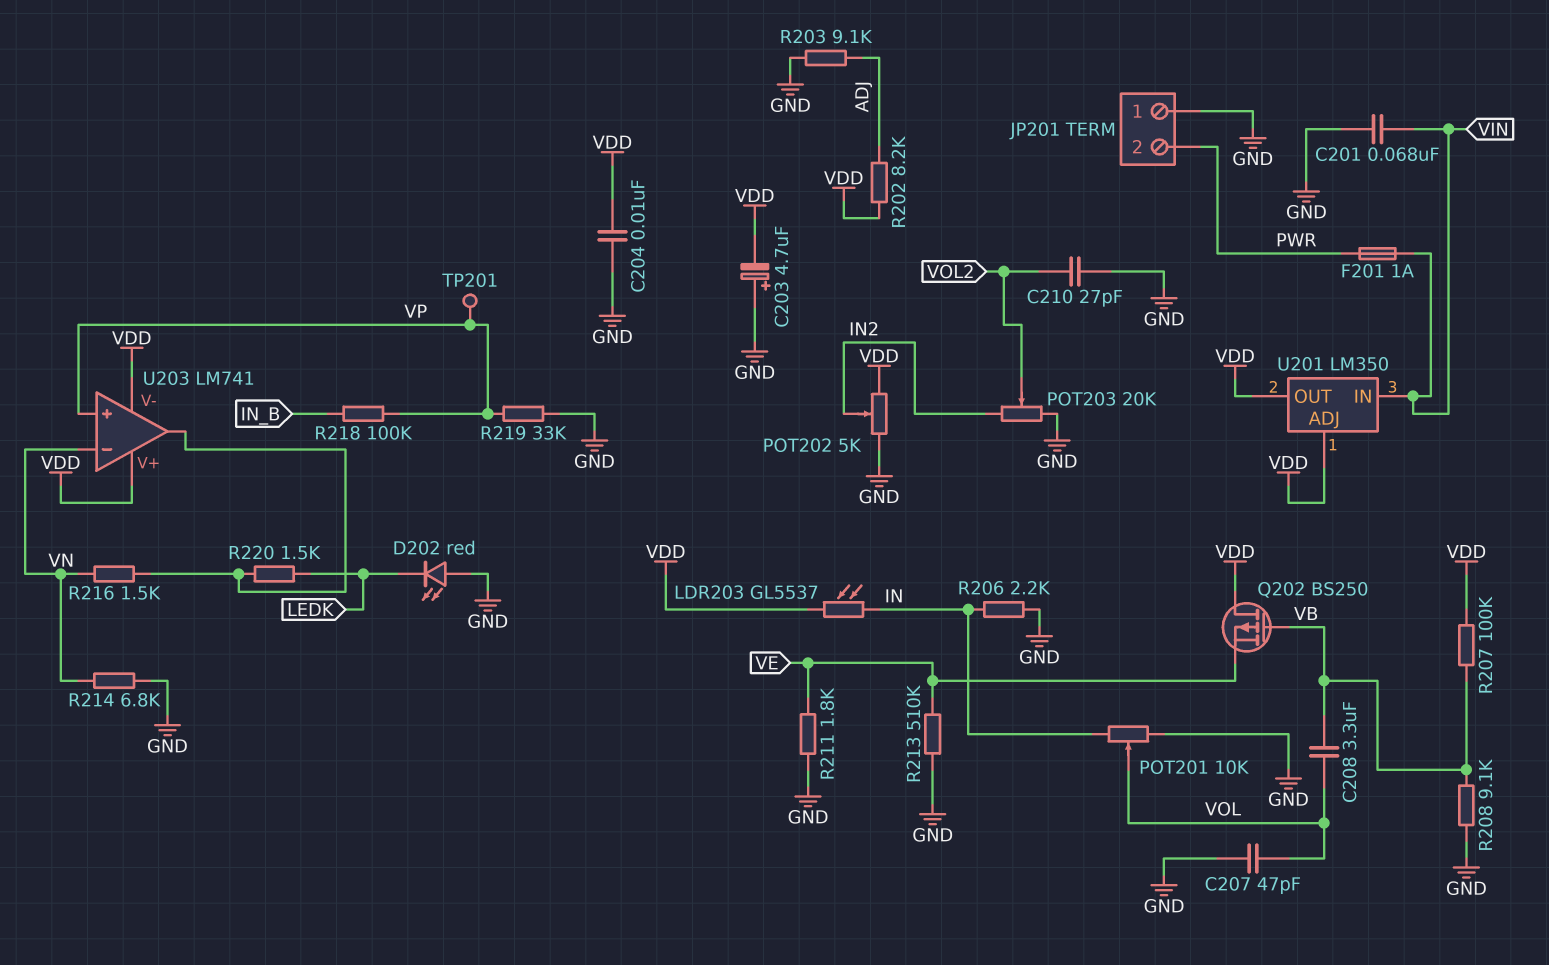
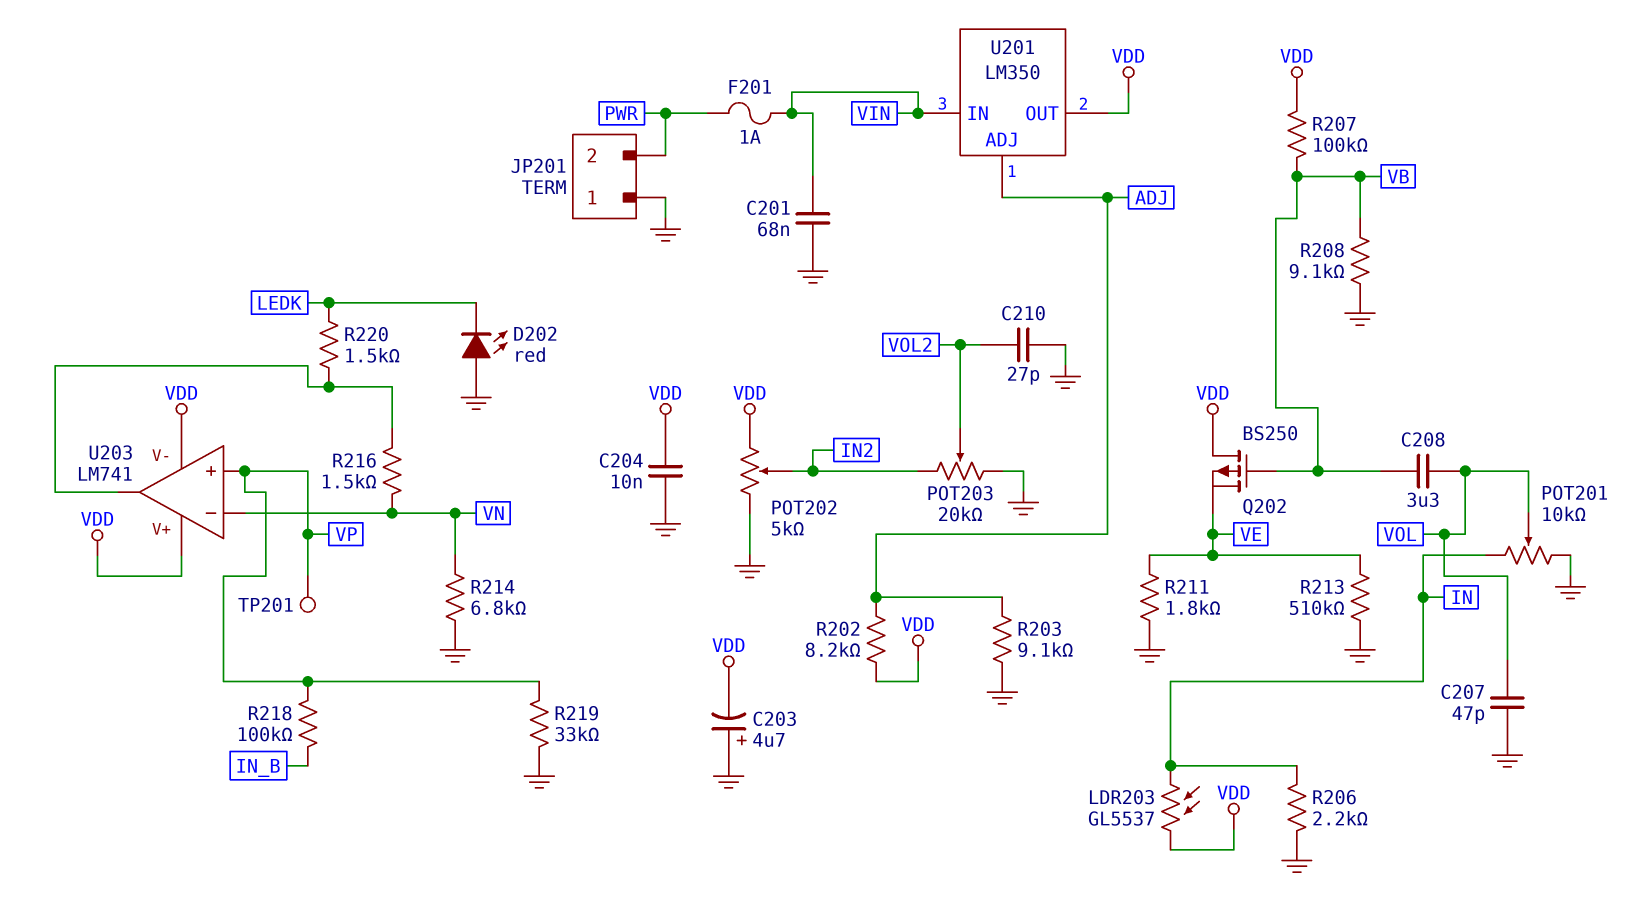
U201 pin ADJ: VDD -> ADJ

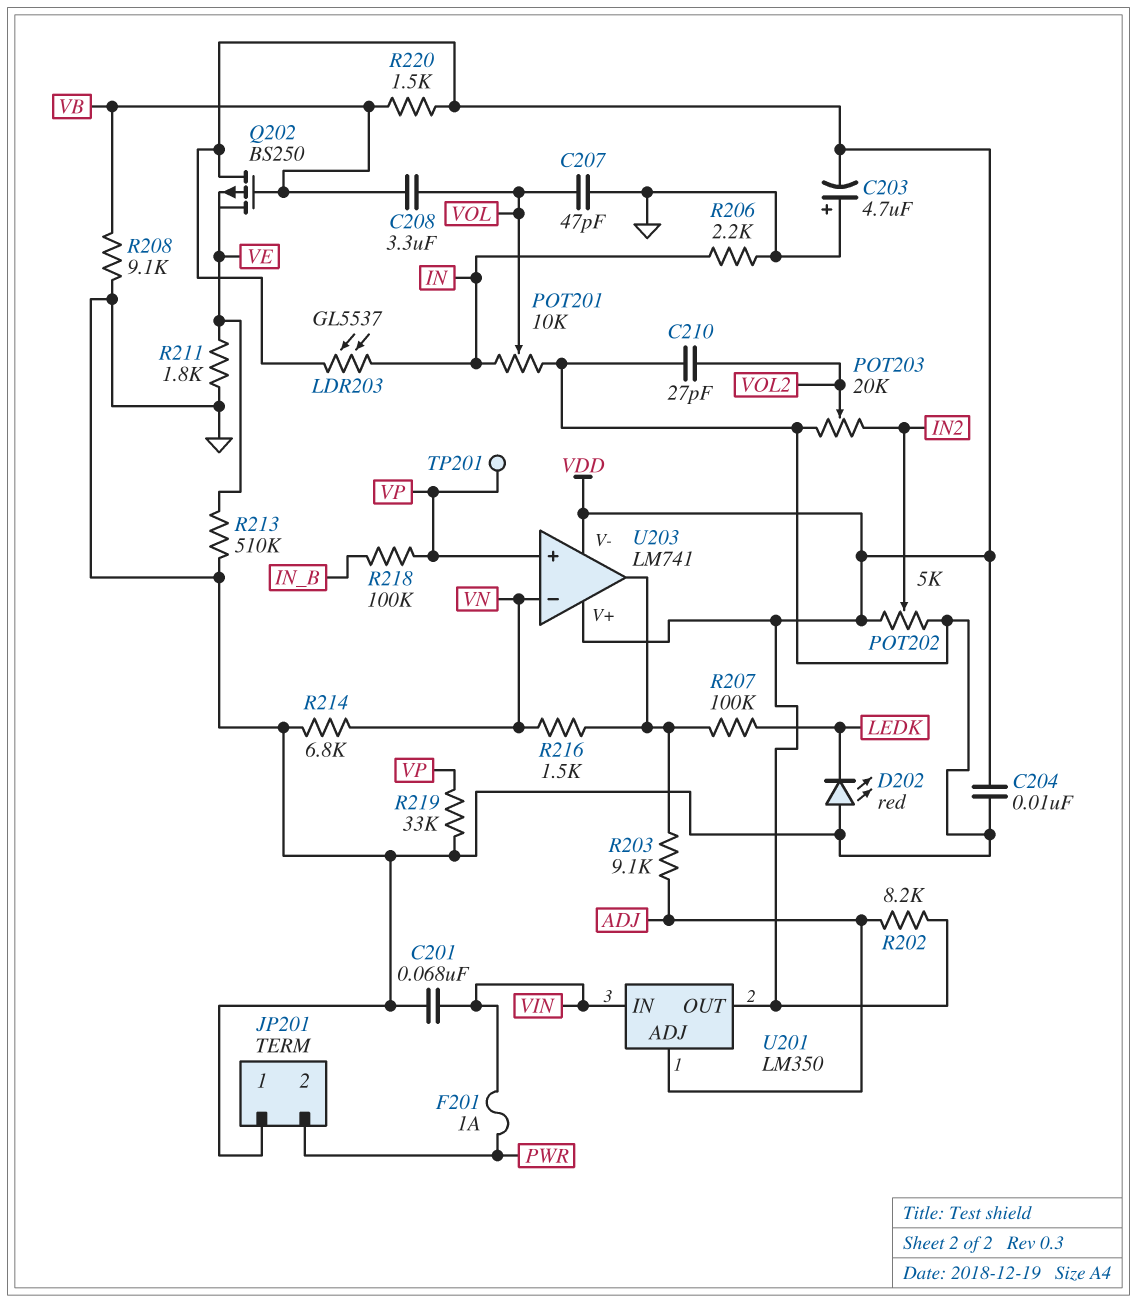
R203: 9.1k (ADJ, GND) -> 9.1k (ADJ, U203/out)
R207: 100k (VB, VDD) -> 100k (LEDK, U203/out)
R220: 1.5k (LEDK, U203/out) -> 1.5k (VB, VDD)

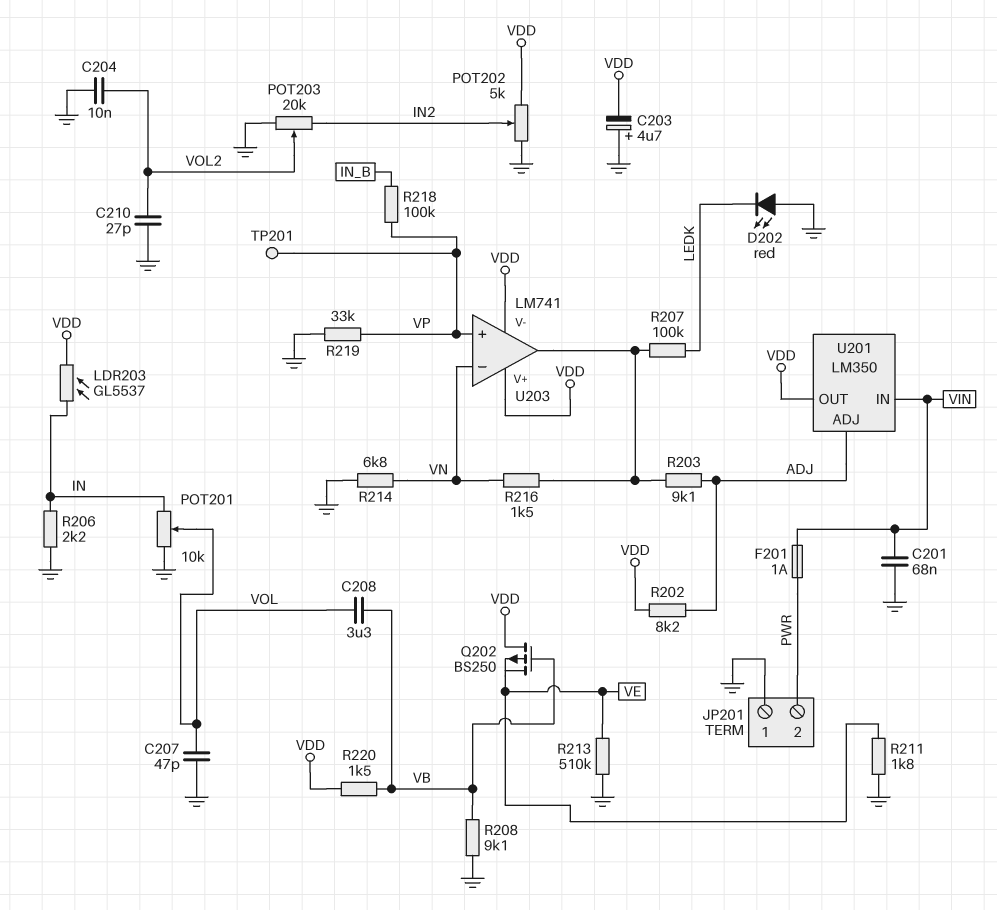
C204: 10nF (GND, VDD) -> 10nF (GND, VOL2)

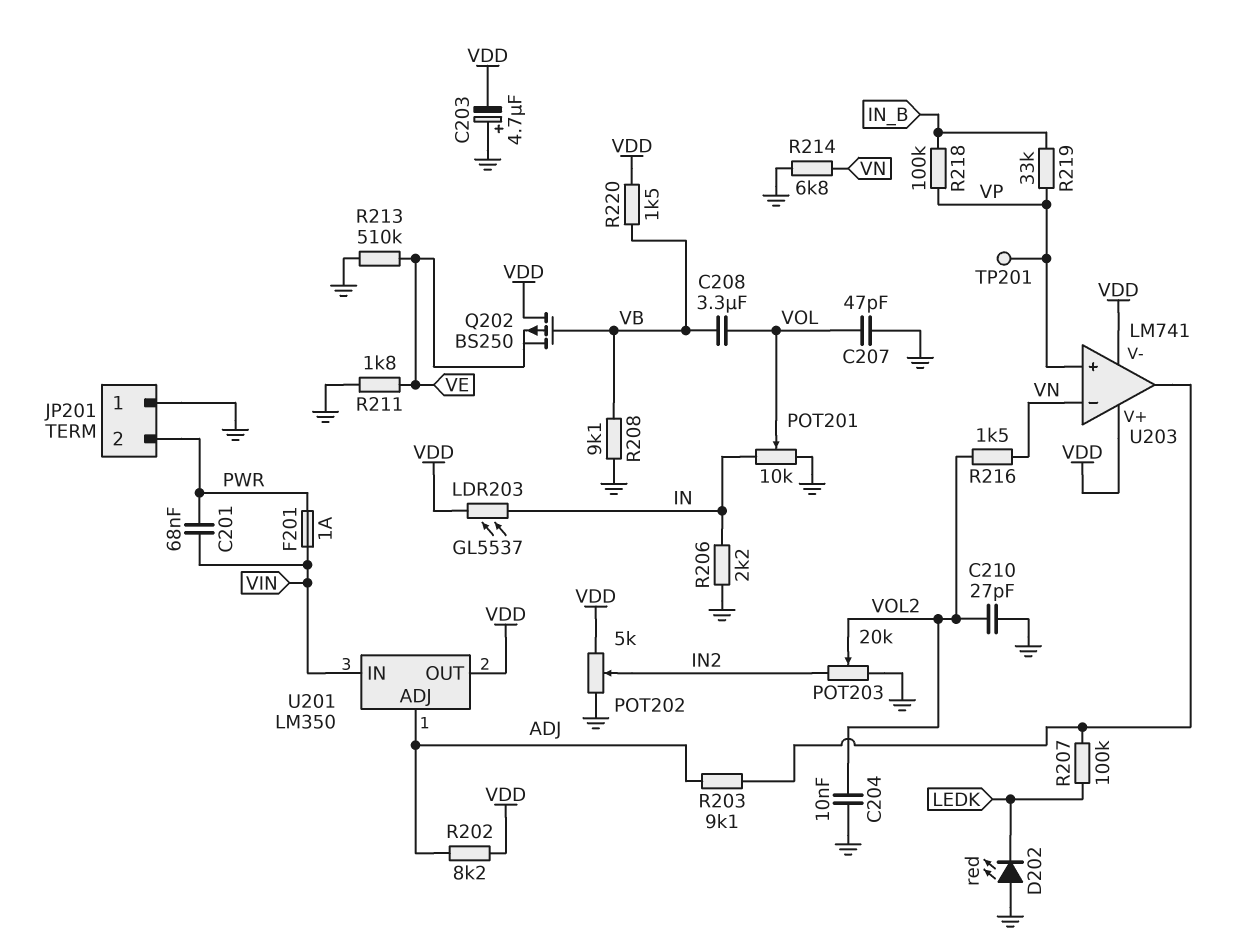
C201: 68nF (GND, VIN) -> 68nF (PWR, VIN)
R216: 1.5k (U203/out, VN) -> 1.5k (VN, VOL2)
R219: 33k (GND, VP) -> 33k (IN_B, VP)

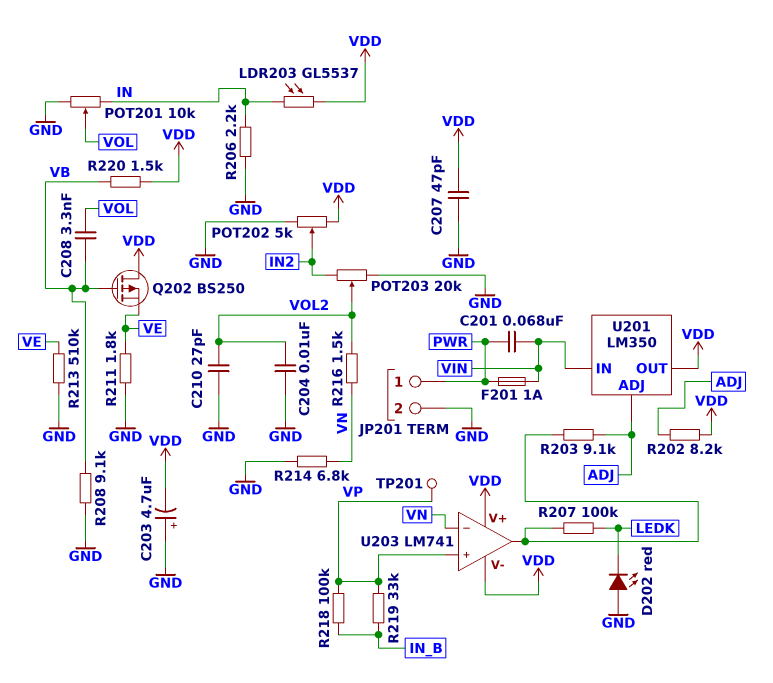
C207: 47pF (GND, VOL) -> 47pF (GND, VDD)
C208: 3.3uF (VB, VOL) -> 3.3nF (VB, VOL)
JP201 pin 1: GND -> PWR
JP201 pin 2: PWR -> GND

